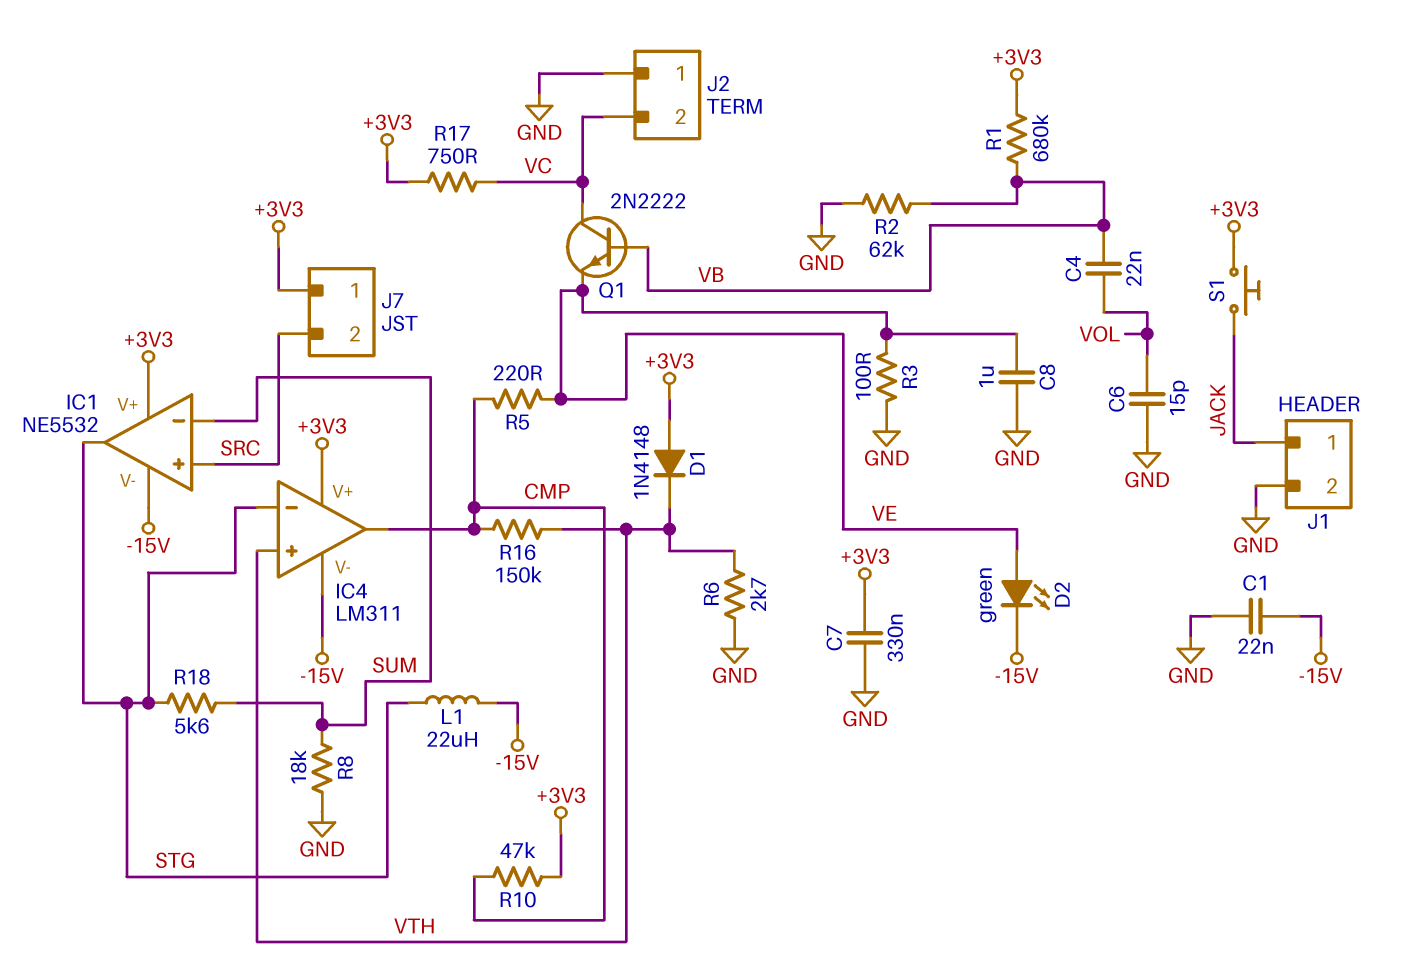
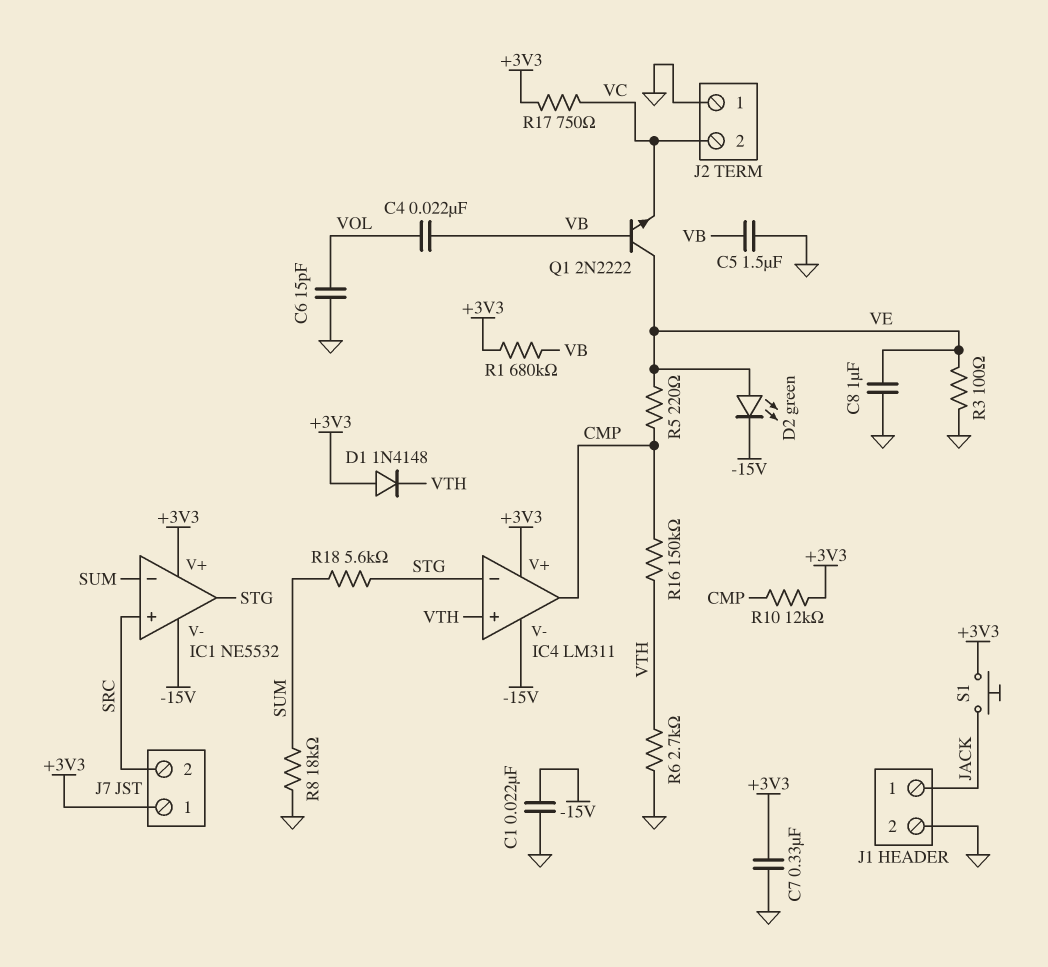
C5: none -> 1.5uF (GND, VB)
L1: 22uH (-15V, STG) -> none
Q1: NPN 2N2222 (B VB, C VC, E VE) -> NPN 2N2222 (B VB, C VE, E VC)
R2: 62k (GND, VB) -> none
R10: 47k (+3V3, CMP) -> 12k (+3V3, CMP)

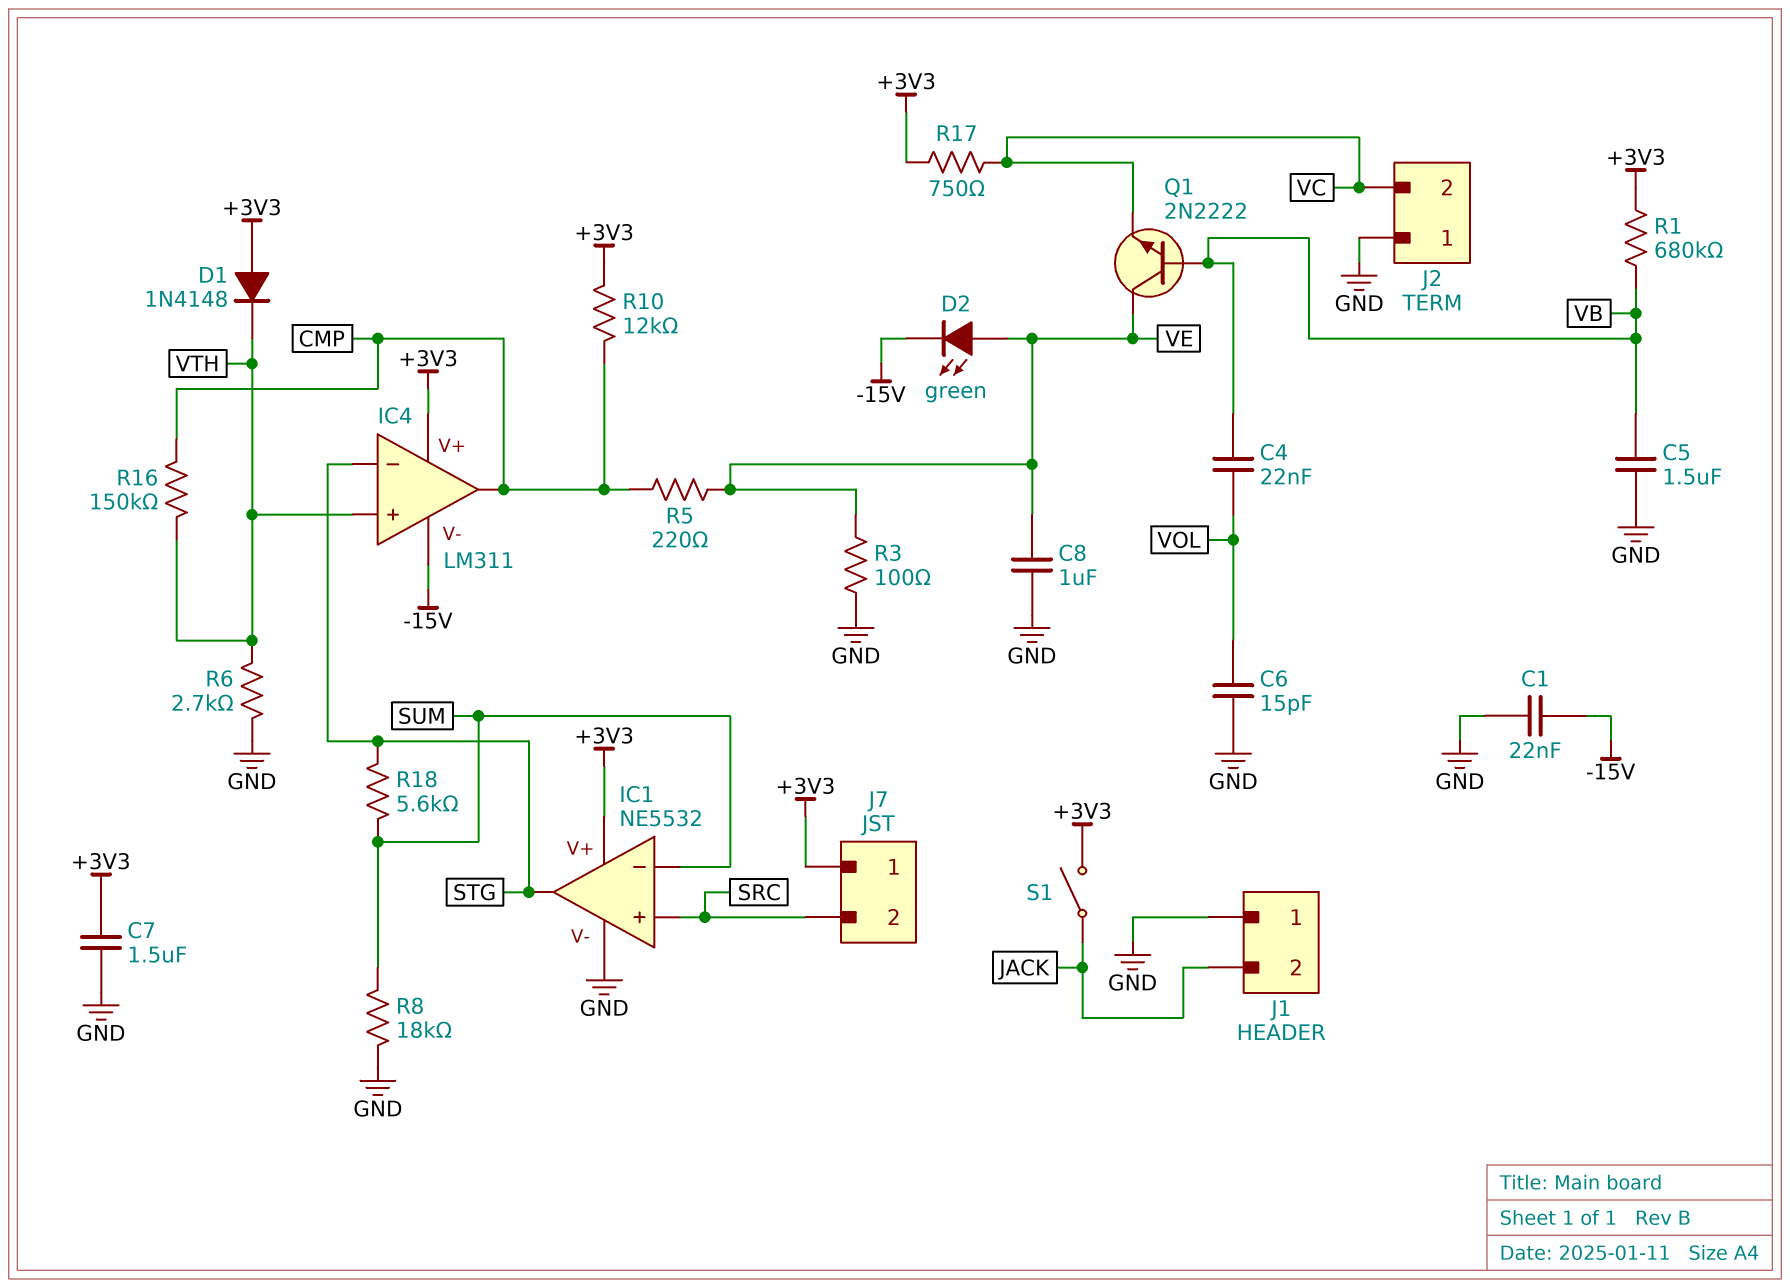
C7: 330nF (+3V3, GND) -> 1.5uF (+3V3, GND)
IC1 pin V-: -15V -> GND
J1 pin 1: JACK -> GND
J1 pin 2: GND -> JACK
S1: button (+3V3, JACK) -> switch (+3V3, JACK)

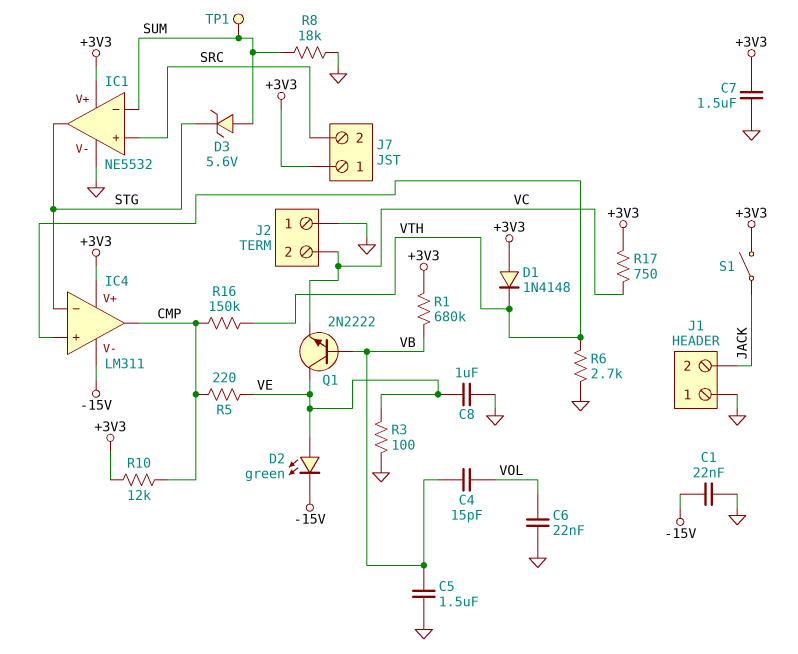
C4: 22nF (VB, VOL) -> 15pF (VB, VOL)
C6: 15pF (GND, VOL) -> 22nF (GND, VOL)
D3: none -> zener 5.6V (A SUM, K STG)
R18: 5.6k (STG, SUM) -> none
TP1: none -> test point (SUM)

